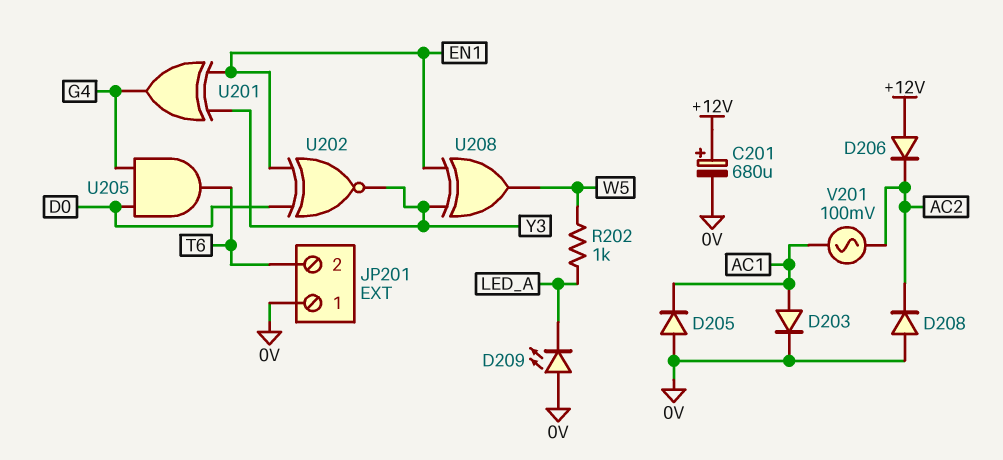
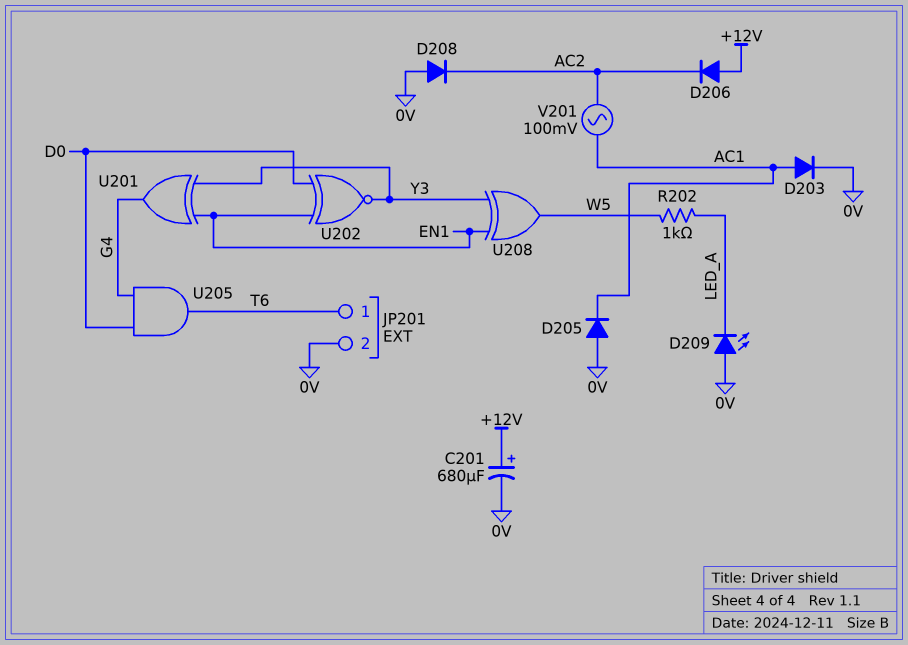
JP201 pin 1: 0V -> T6
JP201 pin 2: T6 -> 0V

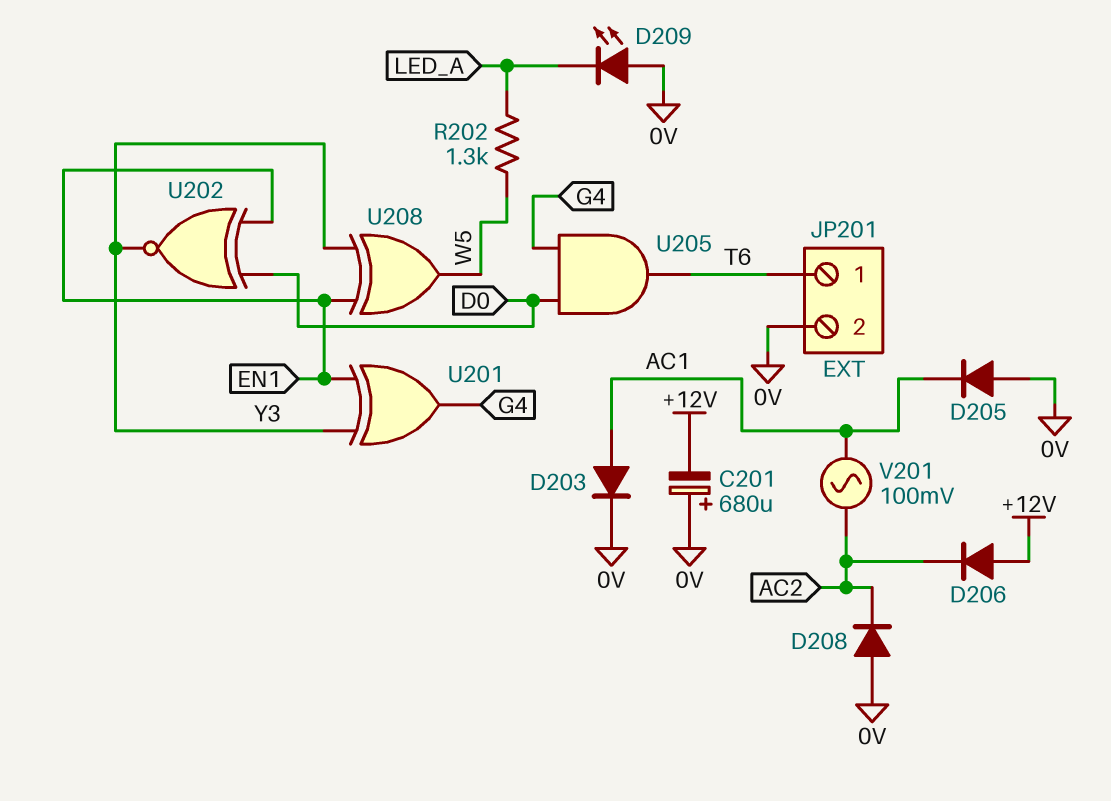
C201: 680uF (plus +12V, minus 0V) -> 680uF (plus 0V, minus +12V)
R202: 1k (LED_A, W5) -> 1.3k (LED_A, W5)

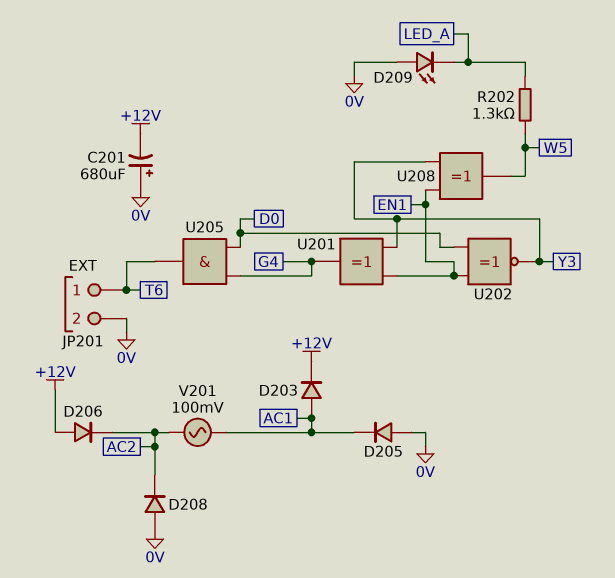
D203: diode (A AC1, K 0V) -> diode (A AC1, K +12V)

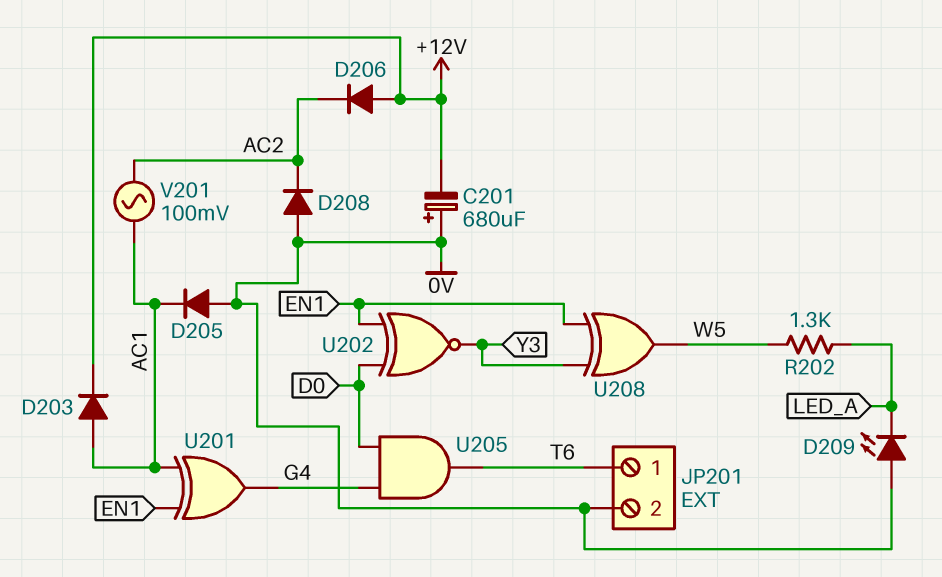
U201: XOR (in EN1, in Y3, out G4) -> XOR (in AC1, in EN1, out G4)

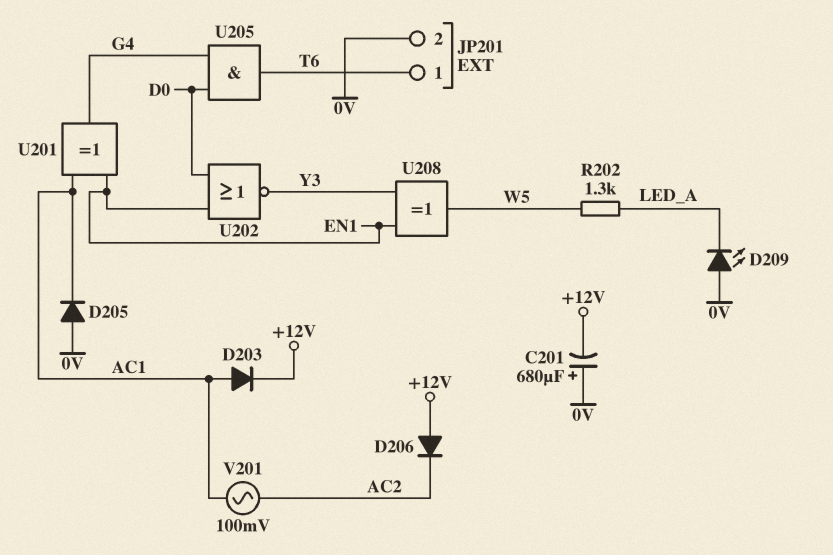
D208: diode (A 0V, K AC2) -> none
U202: XNOR (in D0, in EN1, out Y3) -> NOR (in D0, in EN1, out Y3)

